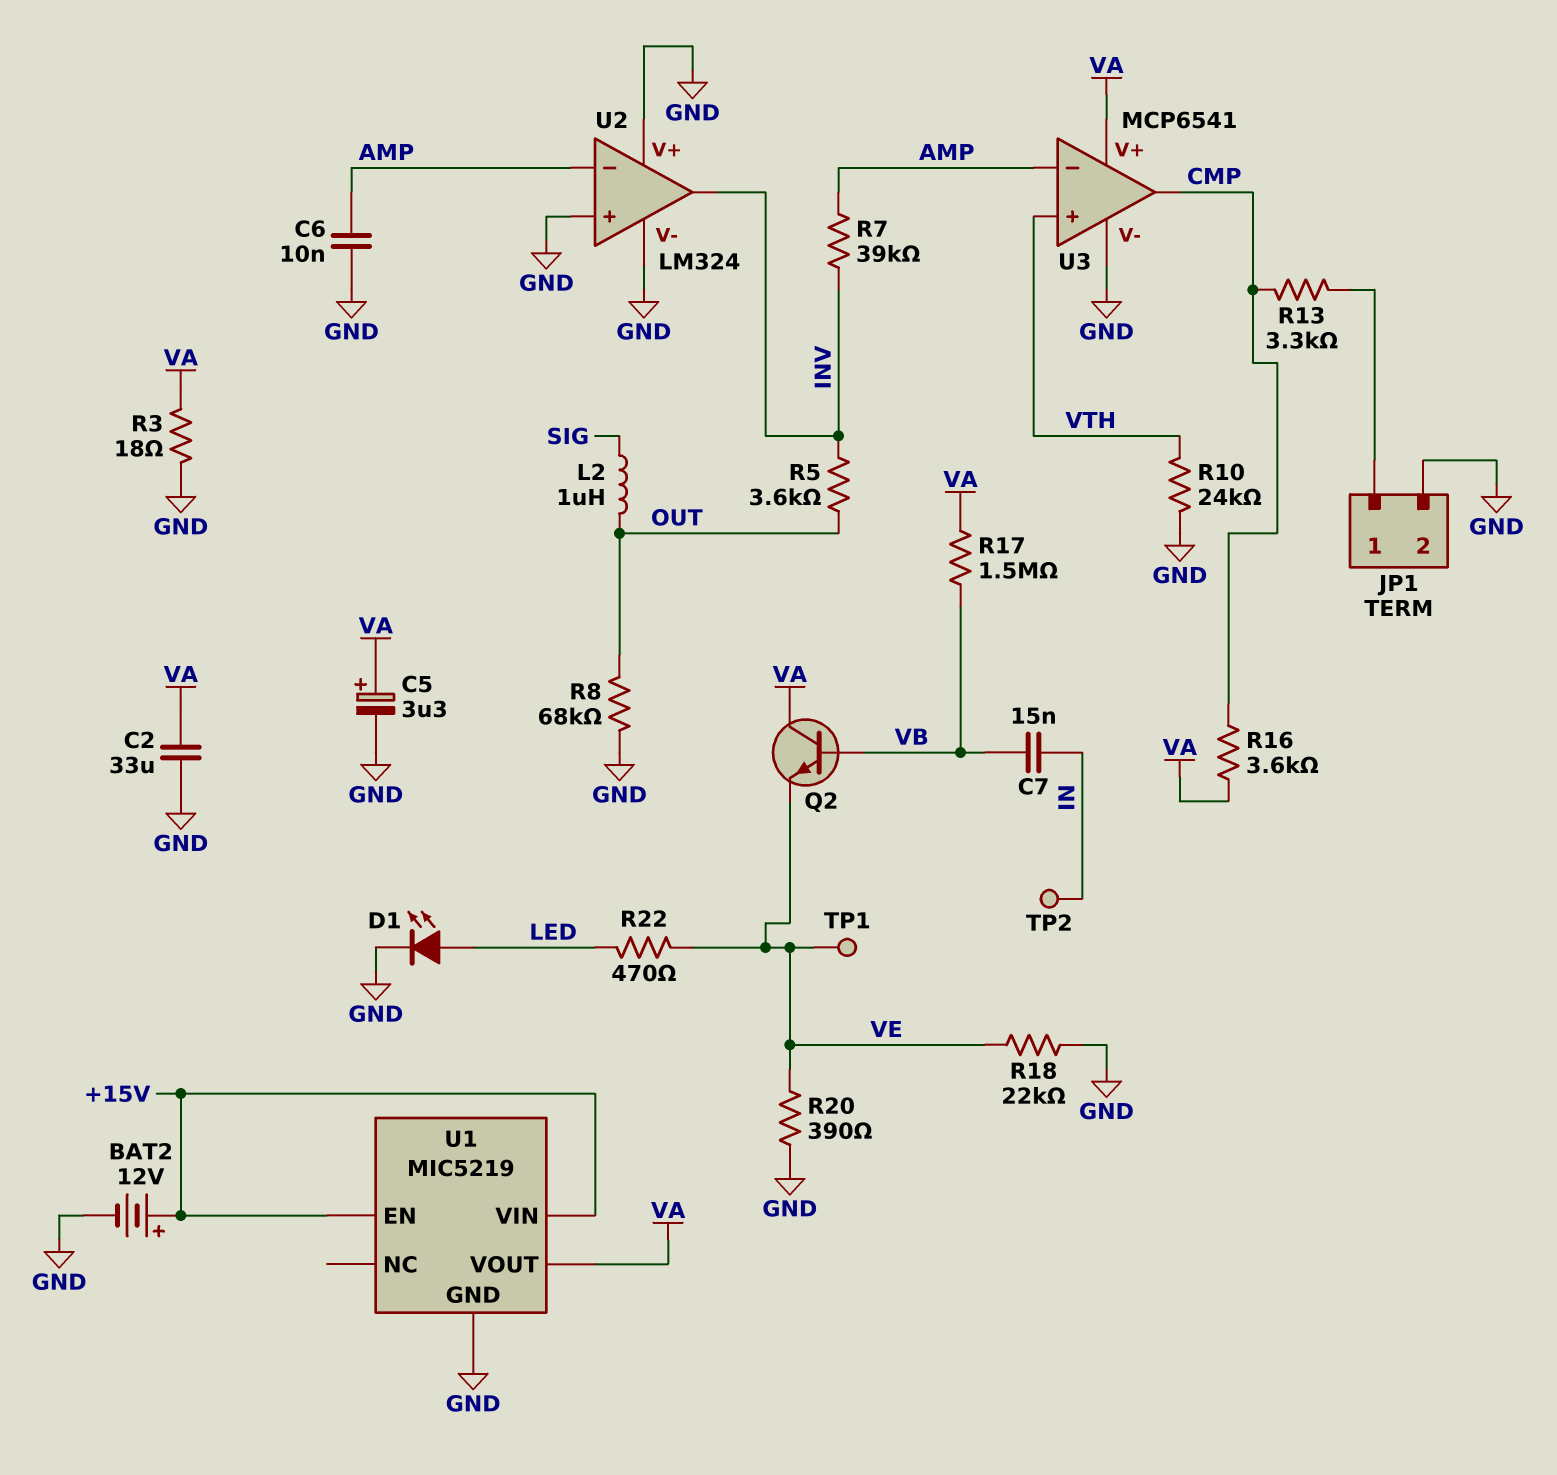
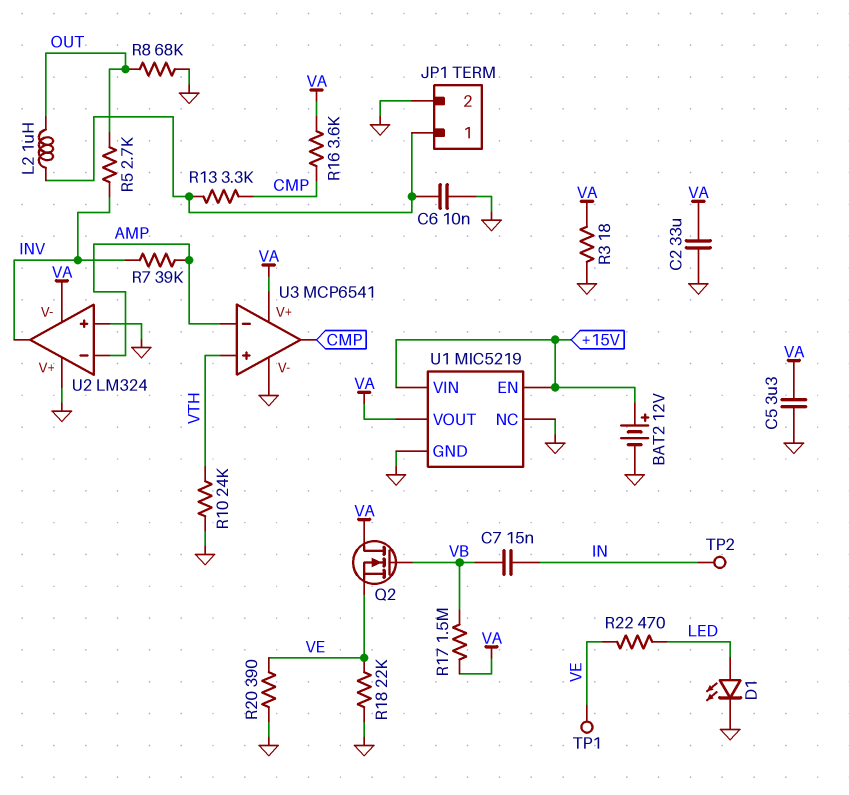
C5: 3.3uF (plus VA, minus GND) -> 3.3uF (GND, VA)
C6: 10nF (AMP, GND) -> 10nF (GND, JP1/1)
L2: 1uH (OUT, SIG) -> 1uH (JP1/1, OUT)
Q2: NPN (B VB, C VA, E VE) -> NMOS (G VB, D VA, S VE)
R5: 3.6k (INV, OUT) -> 2.7k (INV, OUT)
U1 pin NC: none -> GND
U2 pin V-: GND -> VA

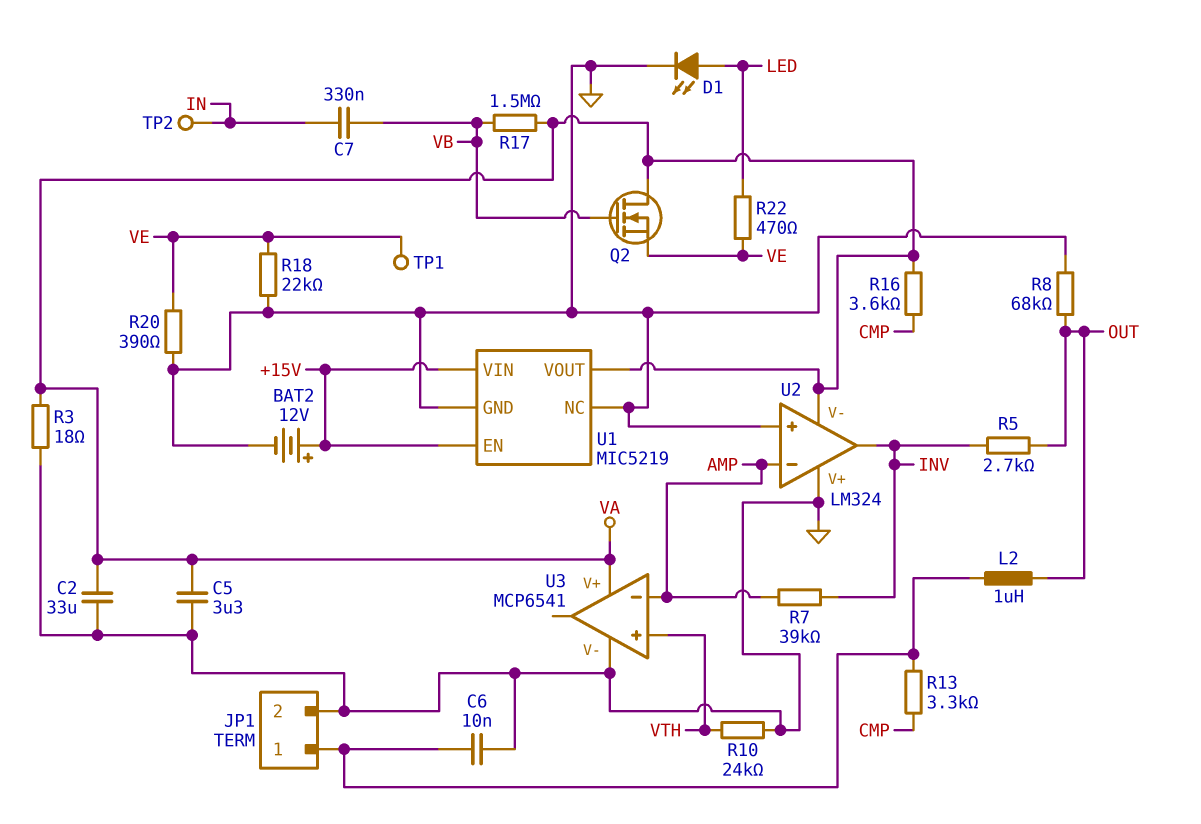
C7: 15nF (IN, VB) -> 330nF (IN, VB)
U3 pin out: CMP -> none

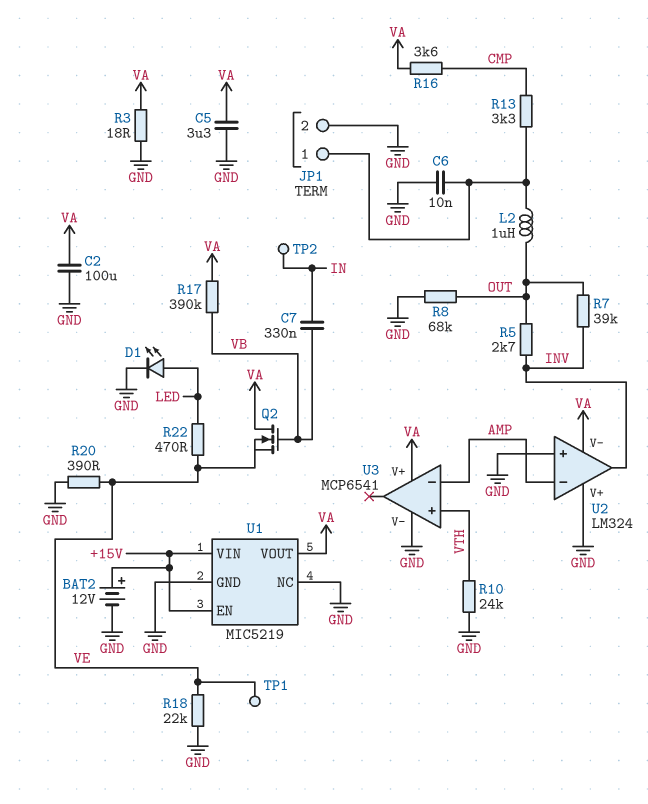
C2: 33uF (GND, VA) -> 100uF (GND, VA)
R7: 39k (AMP, INV) -> 39k (INV, OUT)
R17: 1.5M (VA, VB) -> 390k (VA, VB)

